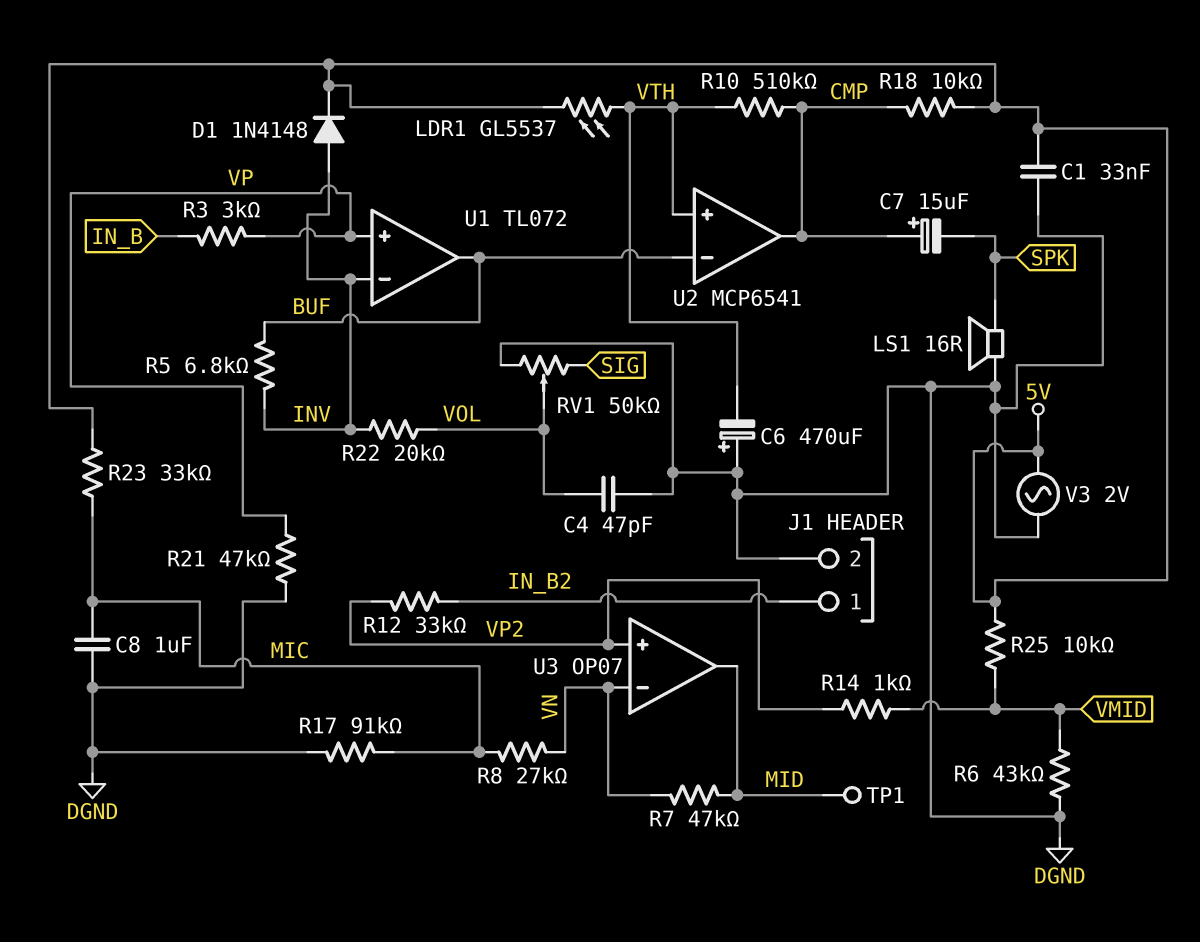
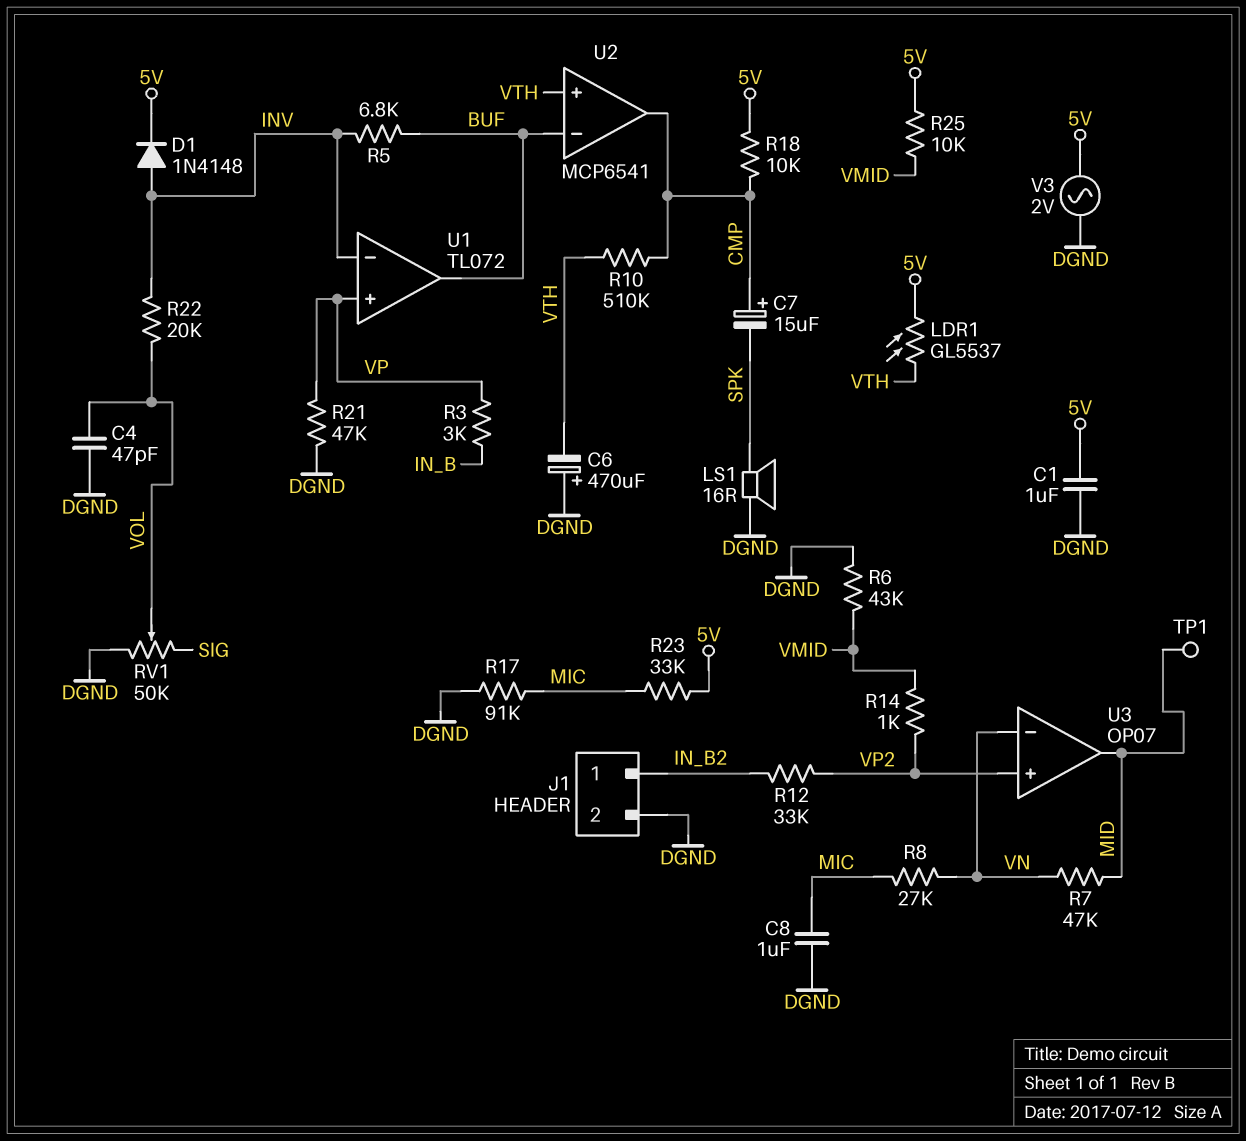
C1: 33nF (5V, DGND) -> 1uF (5V, DGND)

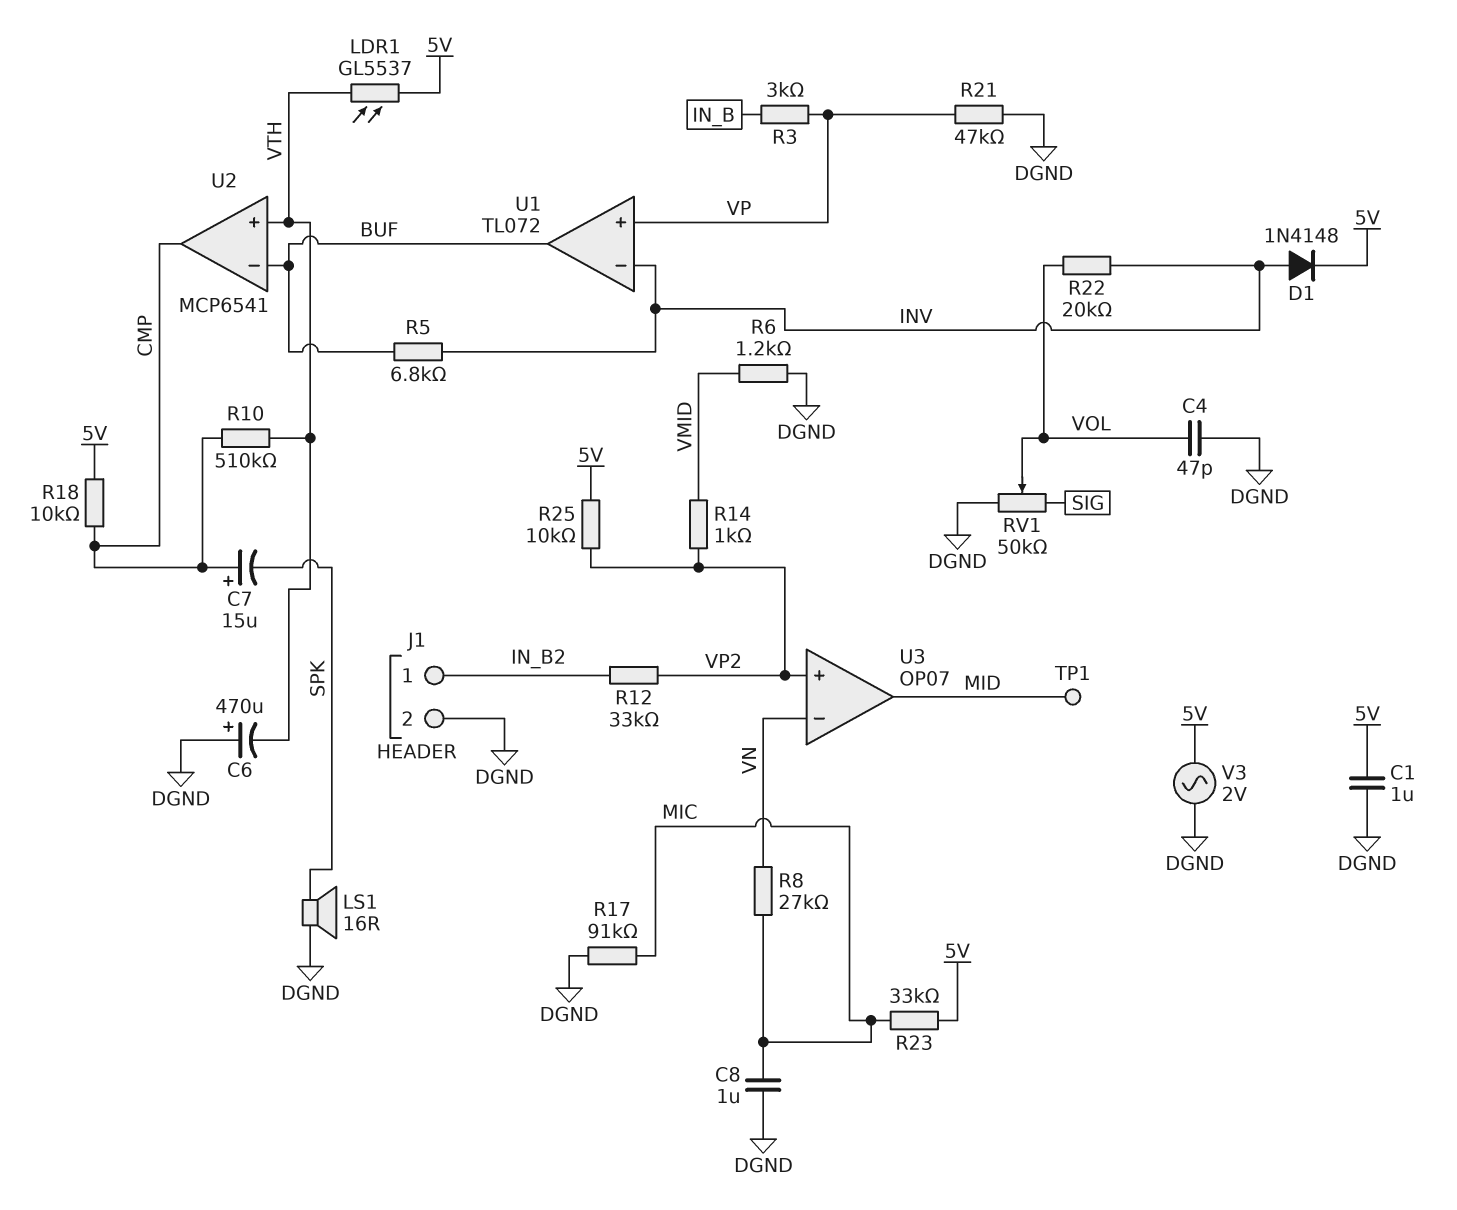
R6: 43k (DGND, VMID) -> 1.2k (DGND, VMID)
R7: 47k (MID, VN) -> none
R25: 10k (5V, VMID) -> 10k (5V, VP2)

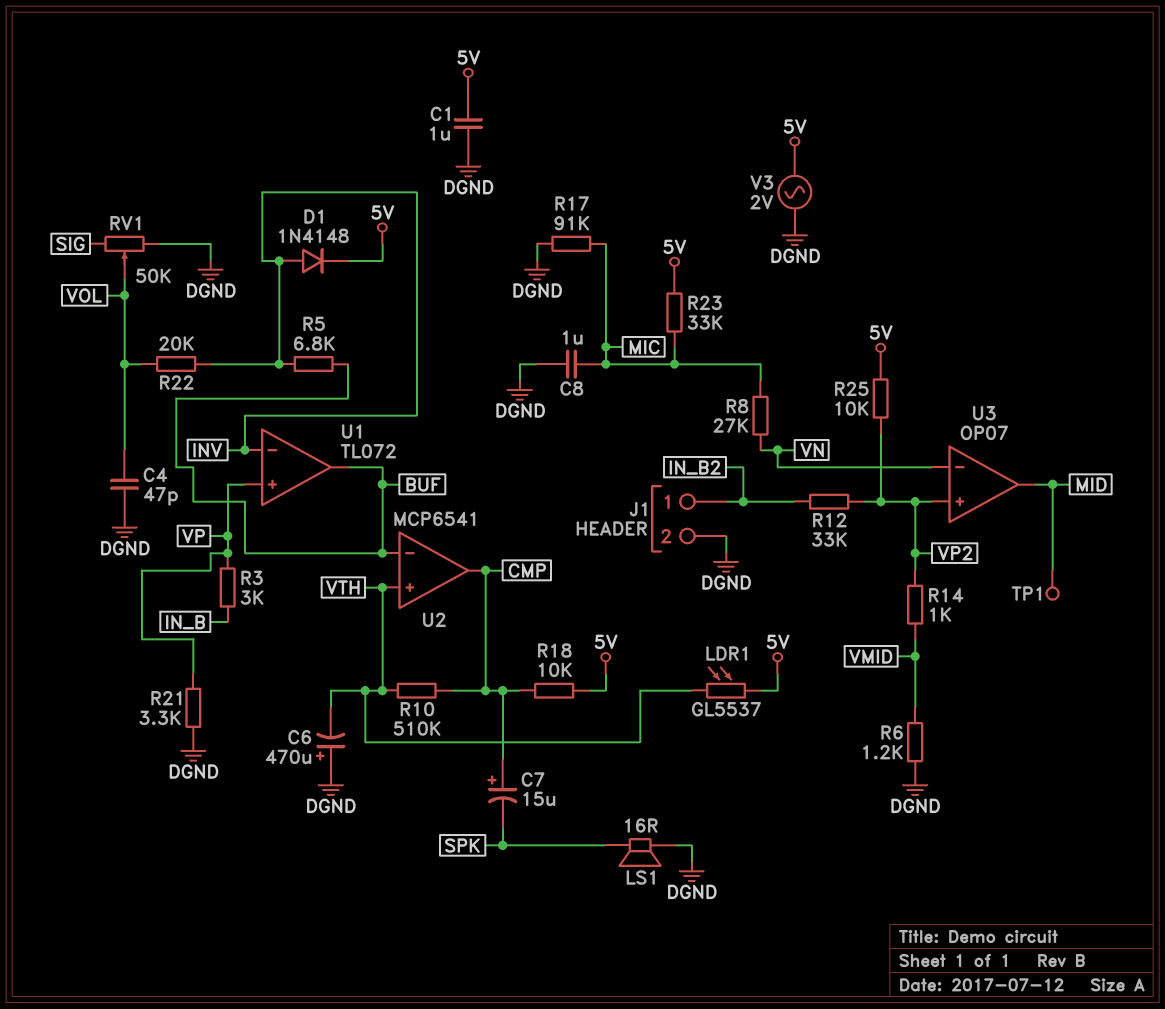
R21: 47k (DGND, VP) -> 3.3k (DGND, VP)

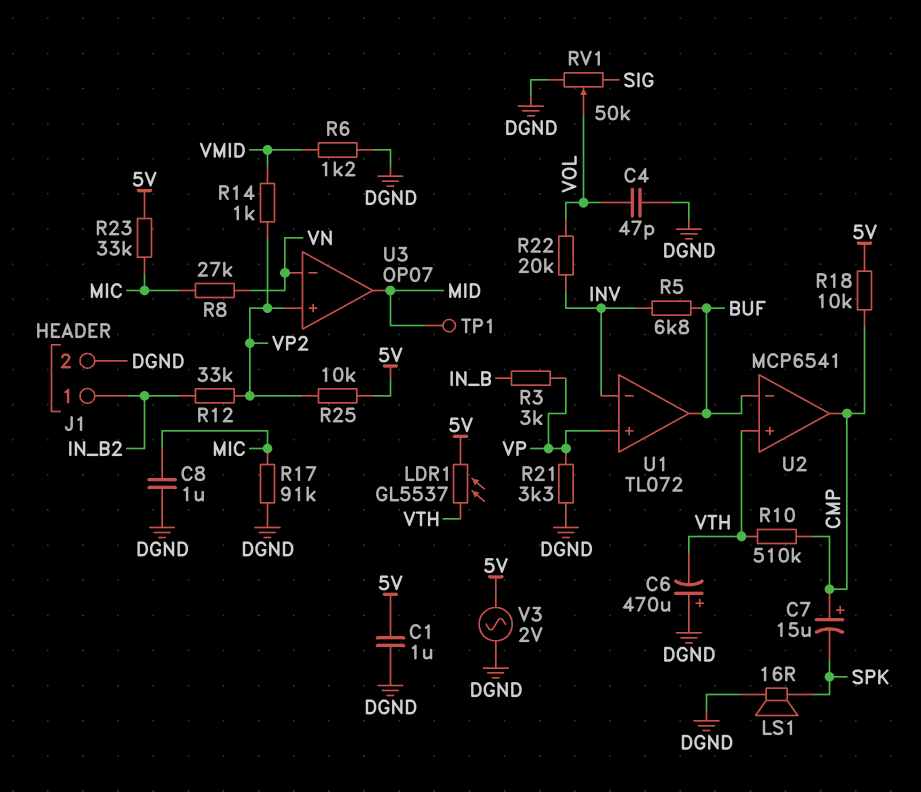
D1: diode 1N4148 (A INV, K 5V) -> none

